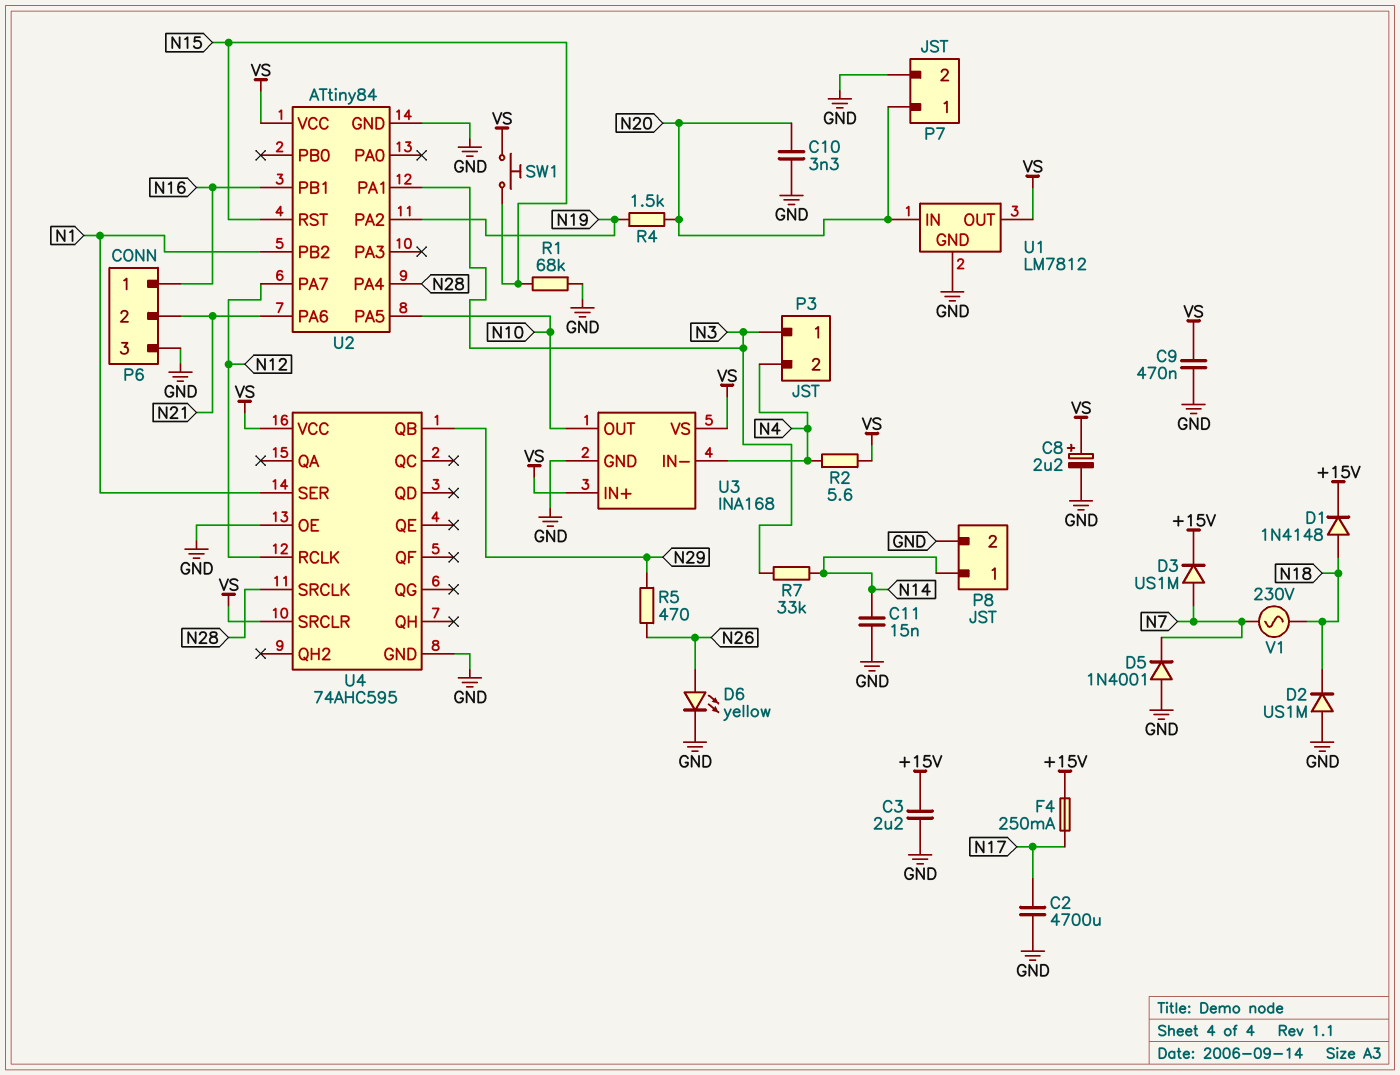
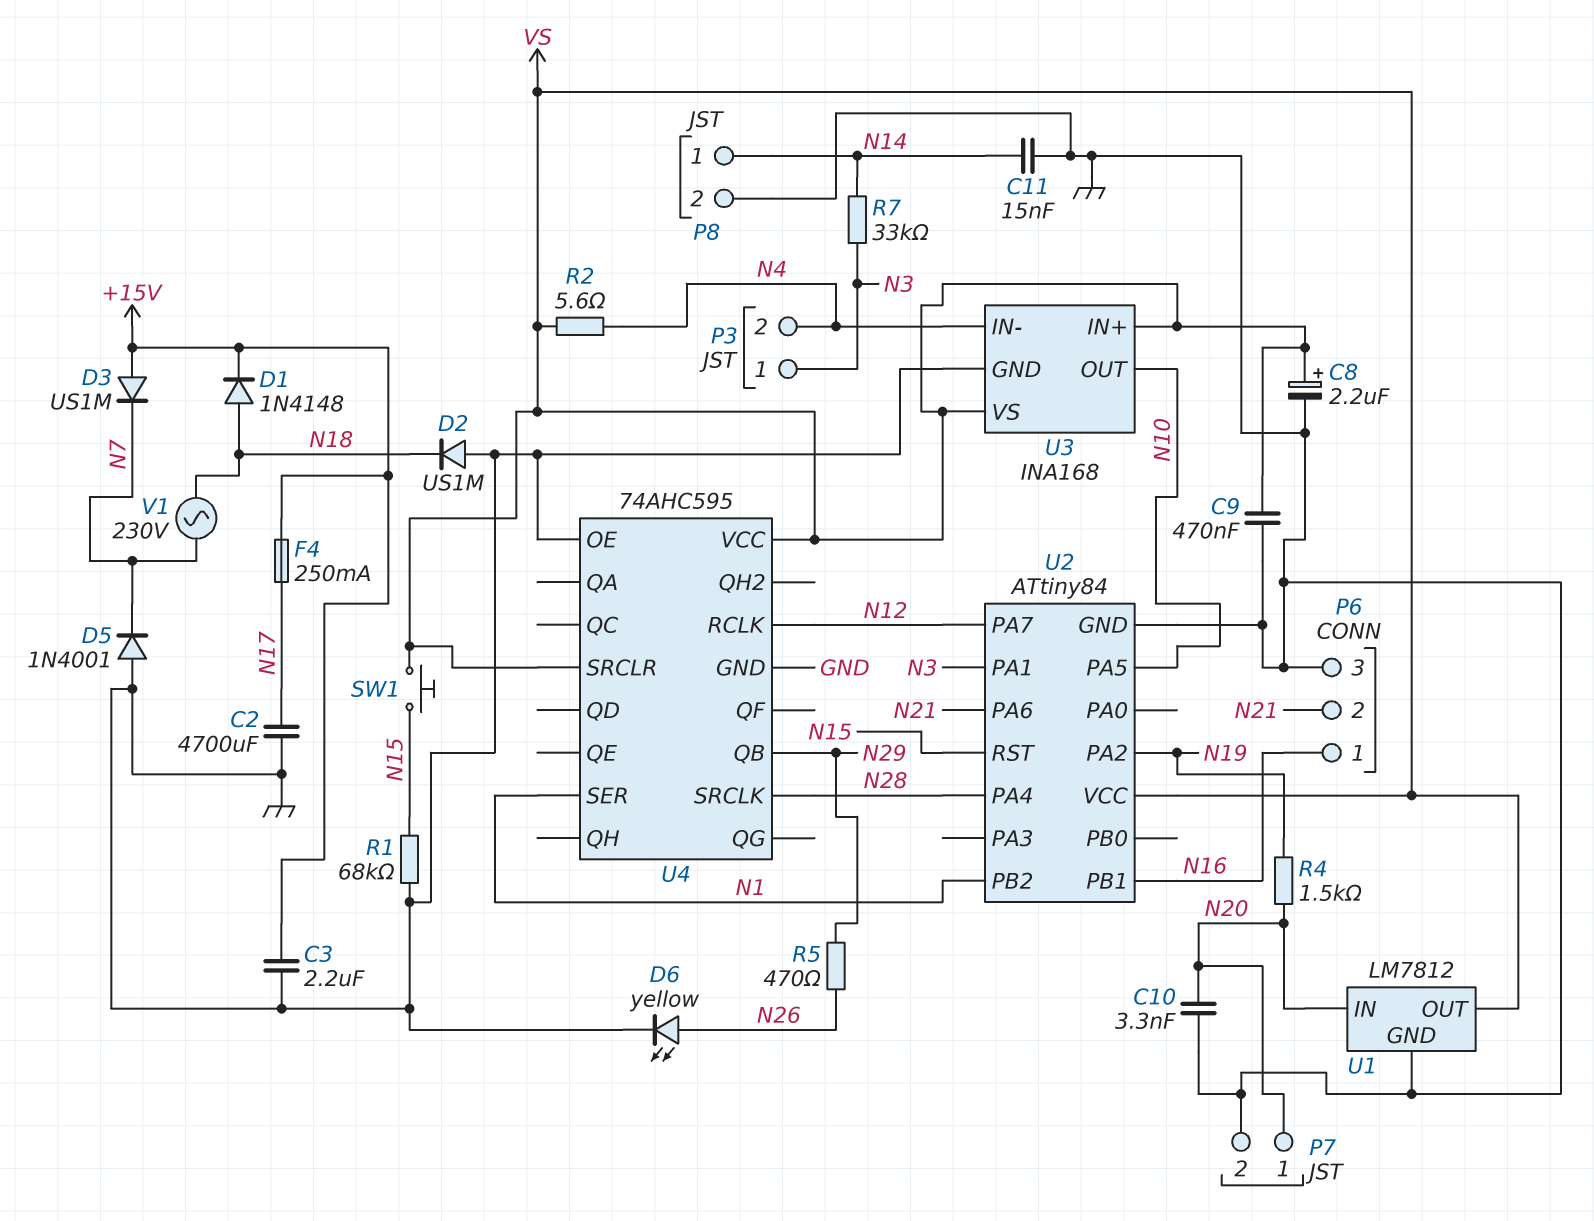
D3: diode US1M (A N7, K +15V) -> diode US1M (A +15V, K N7)

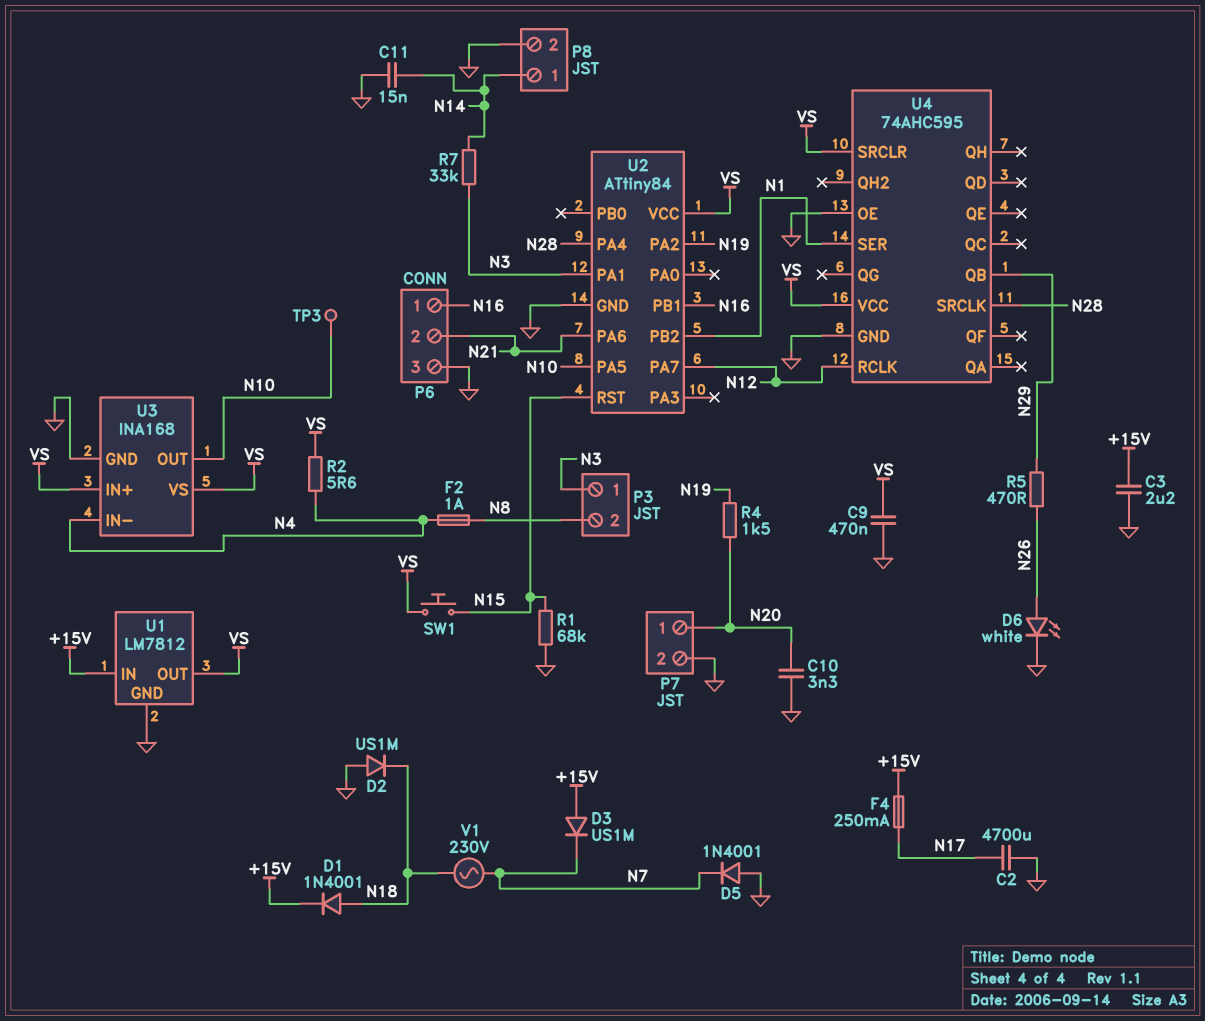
C8: 2.2uF (plus VS, minus GND) -> none
D1: diode 1N4148 (A N18, K +15V) -> diode 1N4001 (A N18, K +15V)
D6: LED yellow (A N26, K GND) -> LED white (A N26, K GND)
F2: none -> 1A (N4, N8)
P3 pin 2: N4 -> N8
TP3: none -> test point (N10)
U1 pin IN: N20 -> +15V

